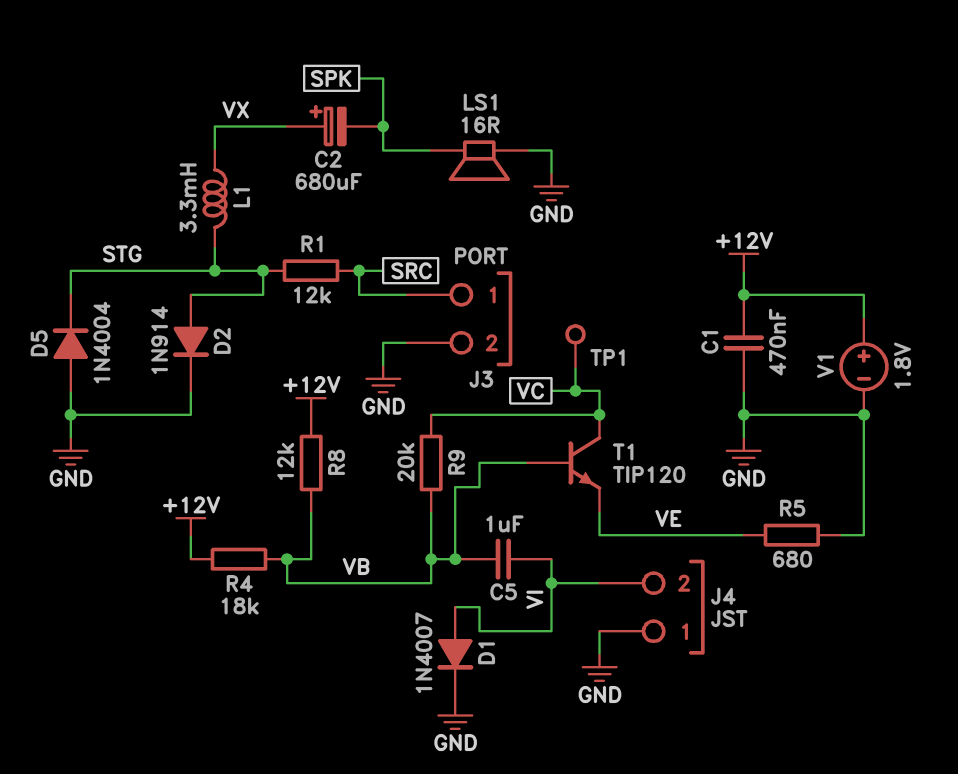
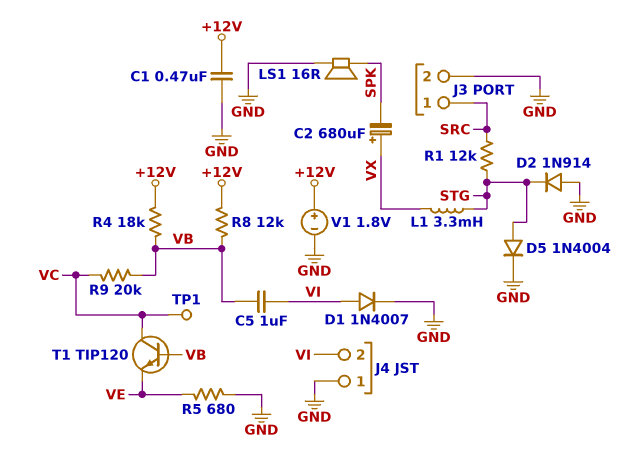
D2: diode 1N914 (A STG, K GND) -> diode 1N914 (A GND, K STG)
D5: diode 1N4004 (A GND, K STG) -> diode 1N4004 (A STG, K GND)

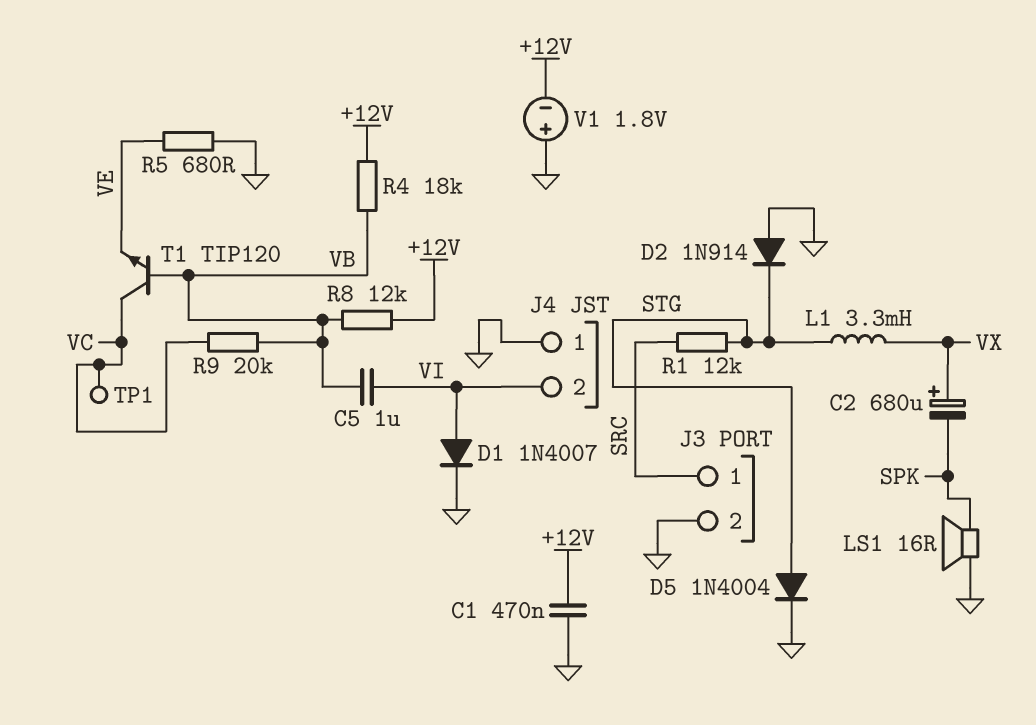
V1: 1.8V (plus +12V, minus GND) -> 1.8V (plus GND, minus +12V)

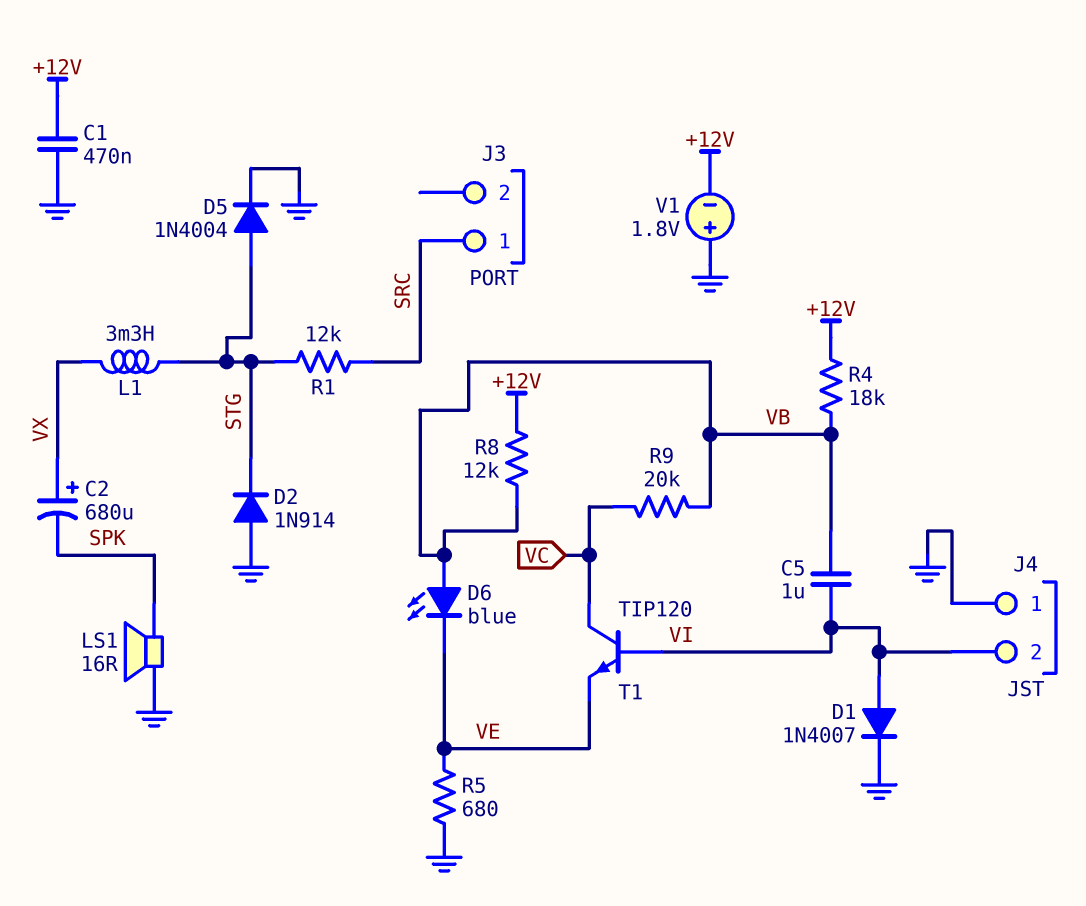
D6: none -> LED blue (A VB, K VE)
J3 pin 2: GND -> none
T1: NPN TIP120 (B VB, C VC, E VE) -> NPN TIP120 (B VI, C VC, E VE)
TP1: test point (VC) -> none

